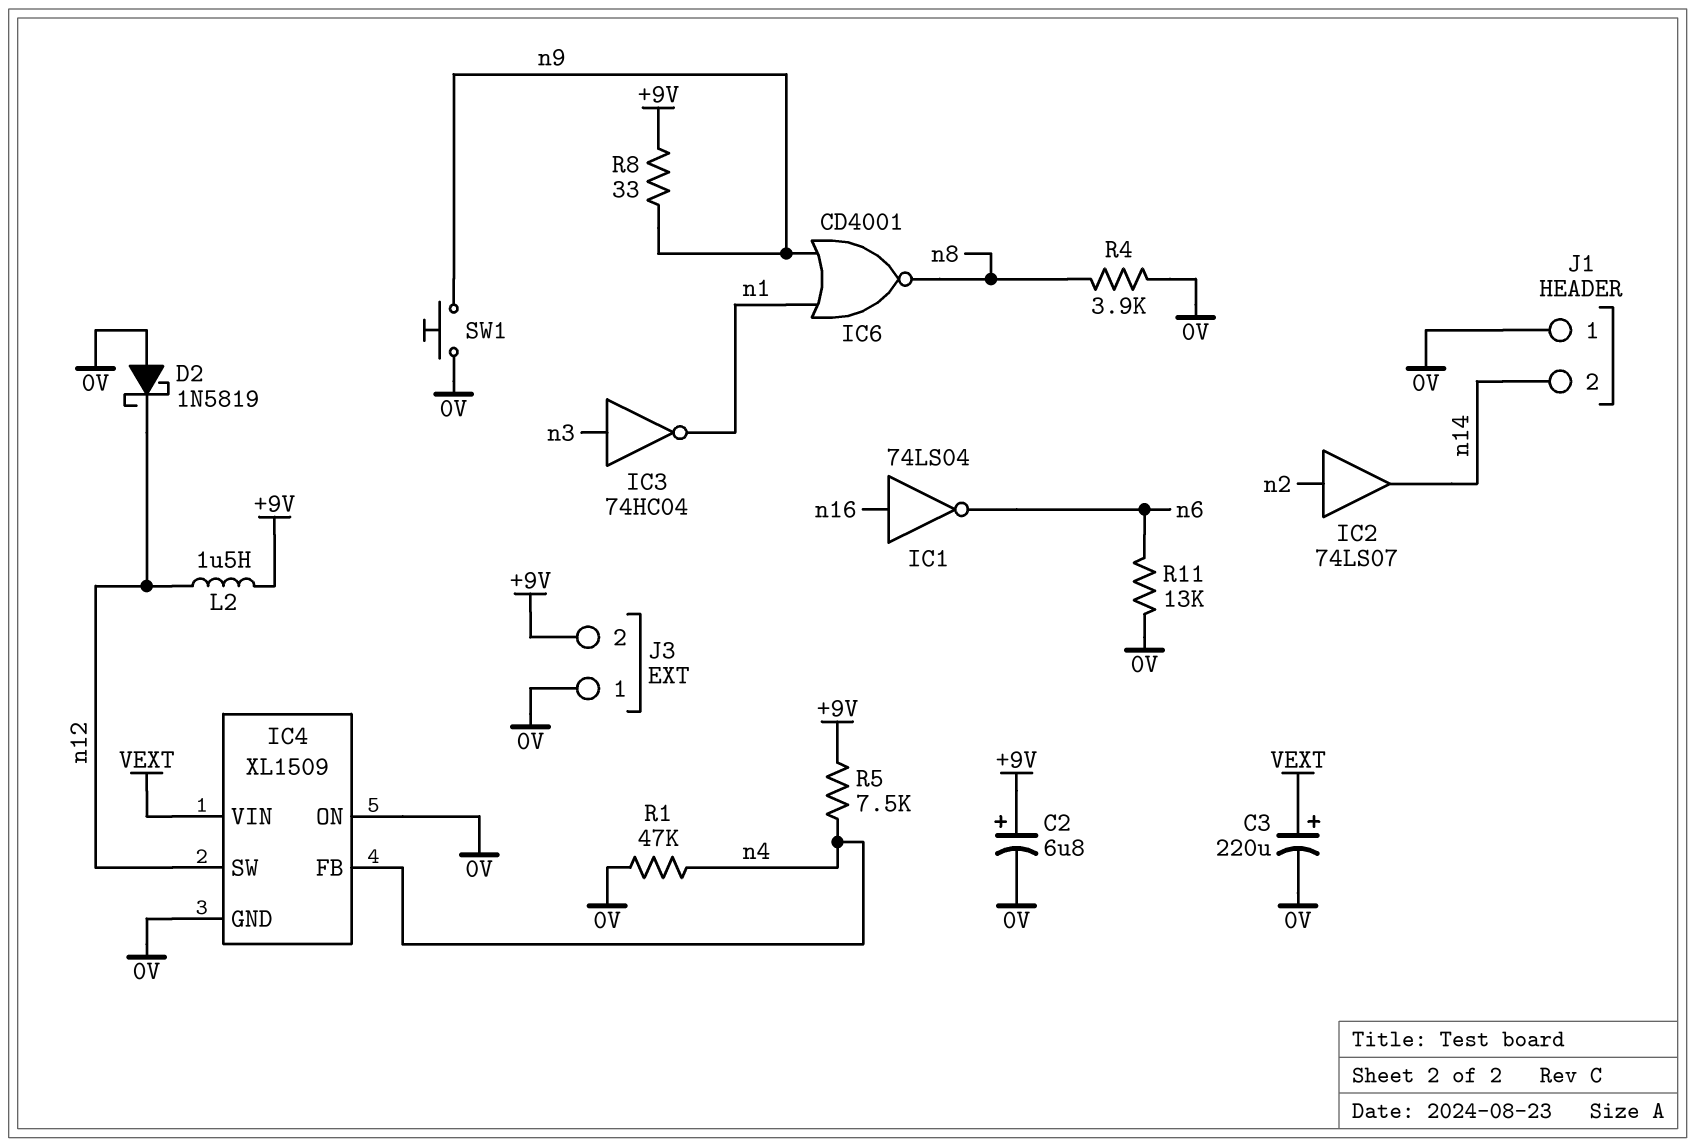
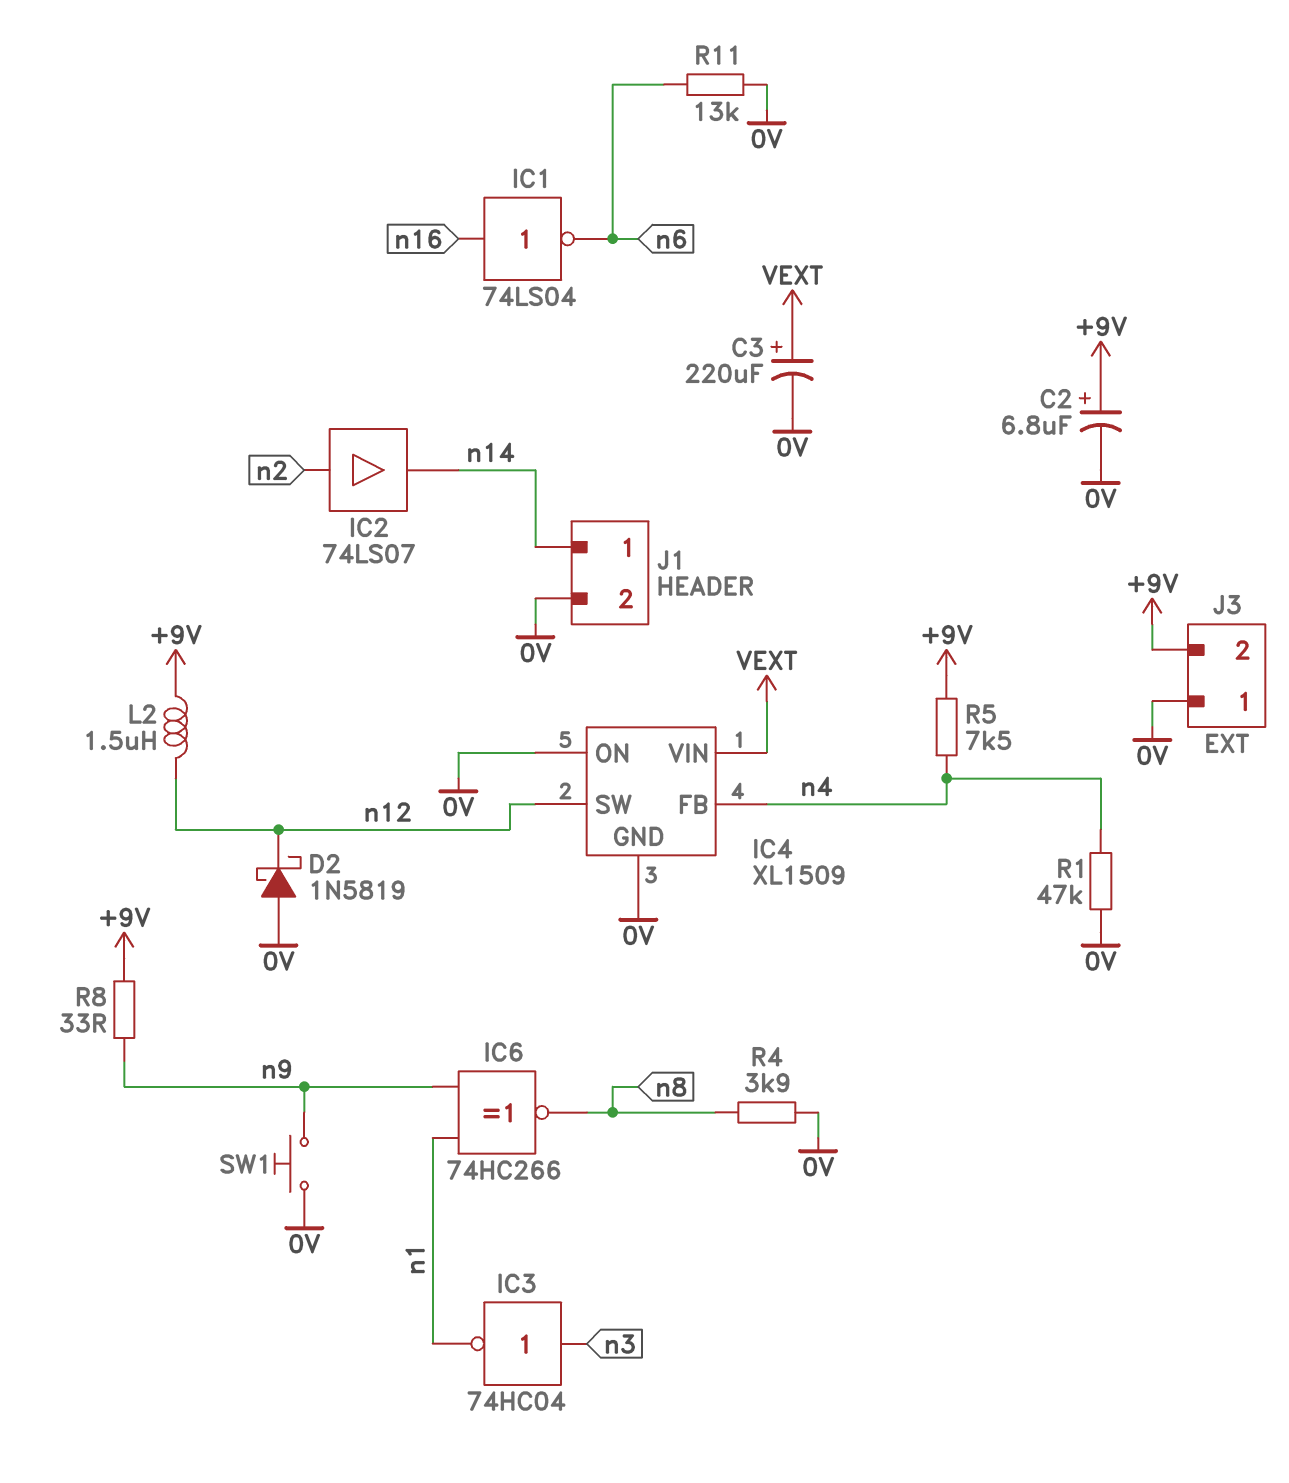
IC6: NOR CD4001 (in n1, in n9, out n8) -> XNOR 74HC266 (in n1, in n9, out n8)
J1 pin 1: 0V -> n14
J1 pin 2: n14 -> 0V

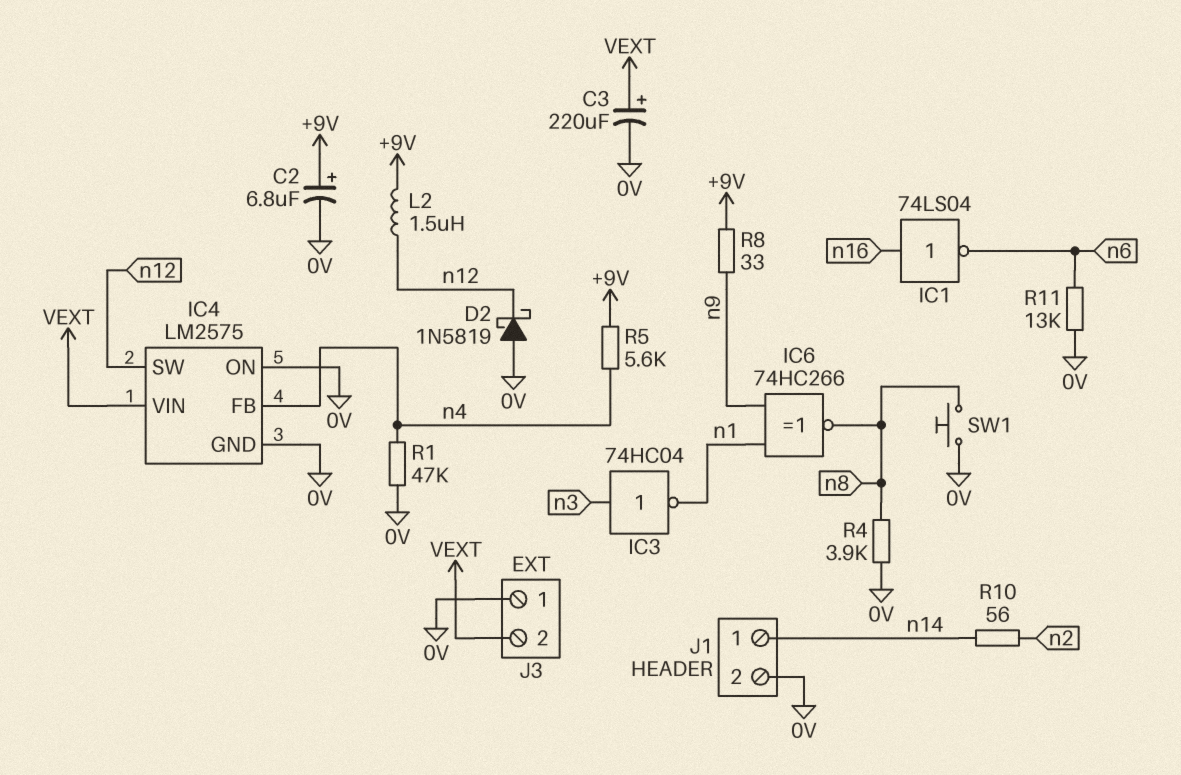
IC2: buffer 74LS07 (in n2, out n14) -> none
IC4: XL1509 -> LM2575
J3 pin 2: +9V -> VEXT
R5: 7.5k (+9V, n4) -> 5.6k (+9V, n4)
R10: none -> 56 (n2, n14)
SW1: button (0V, n9) -> button (0V, n8)

